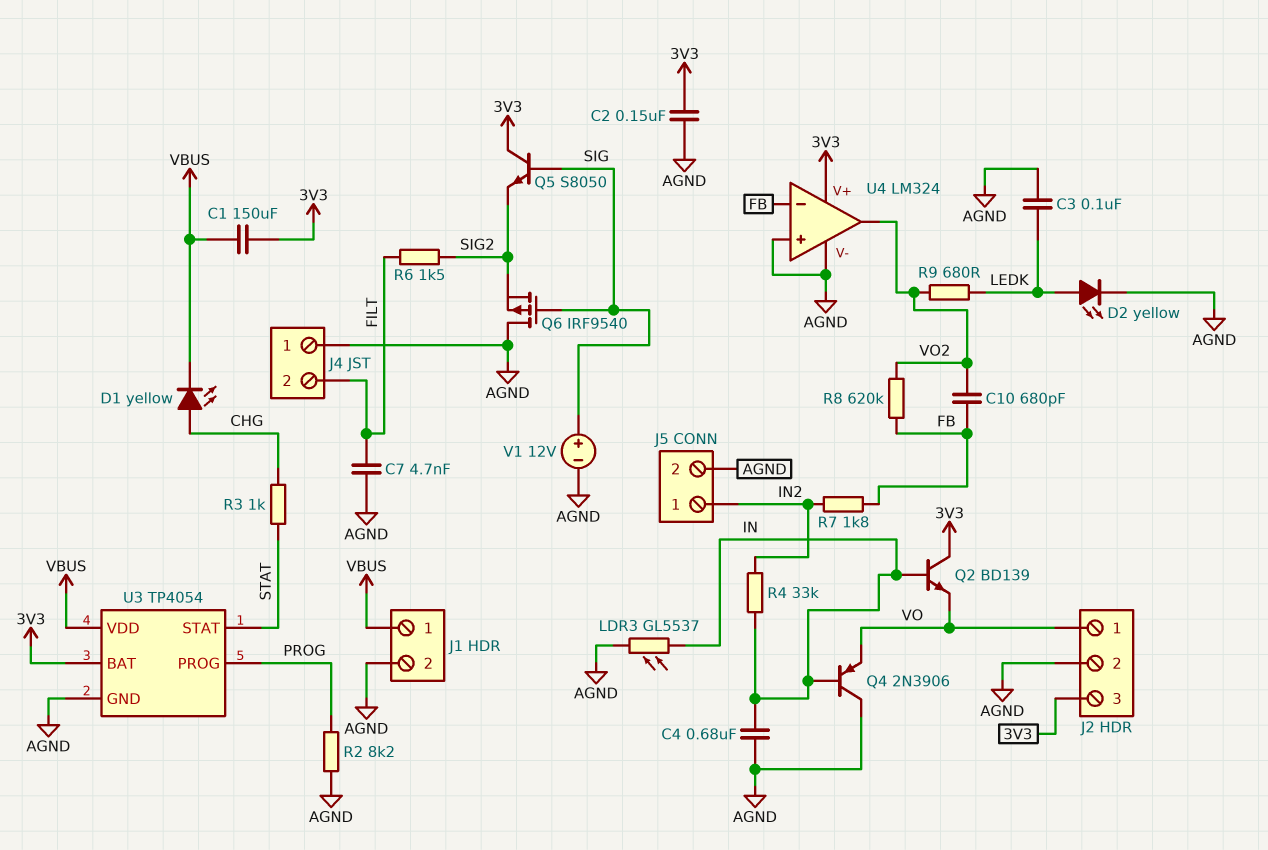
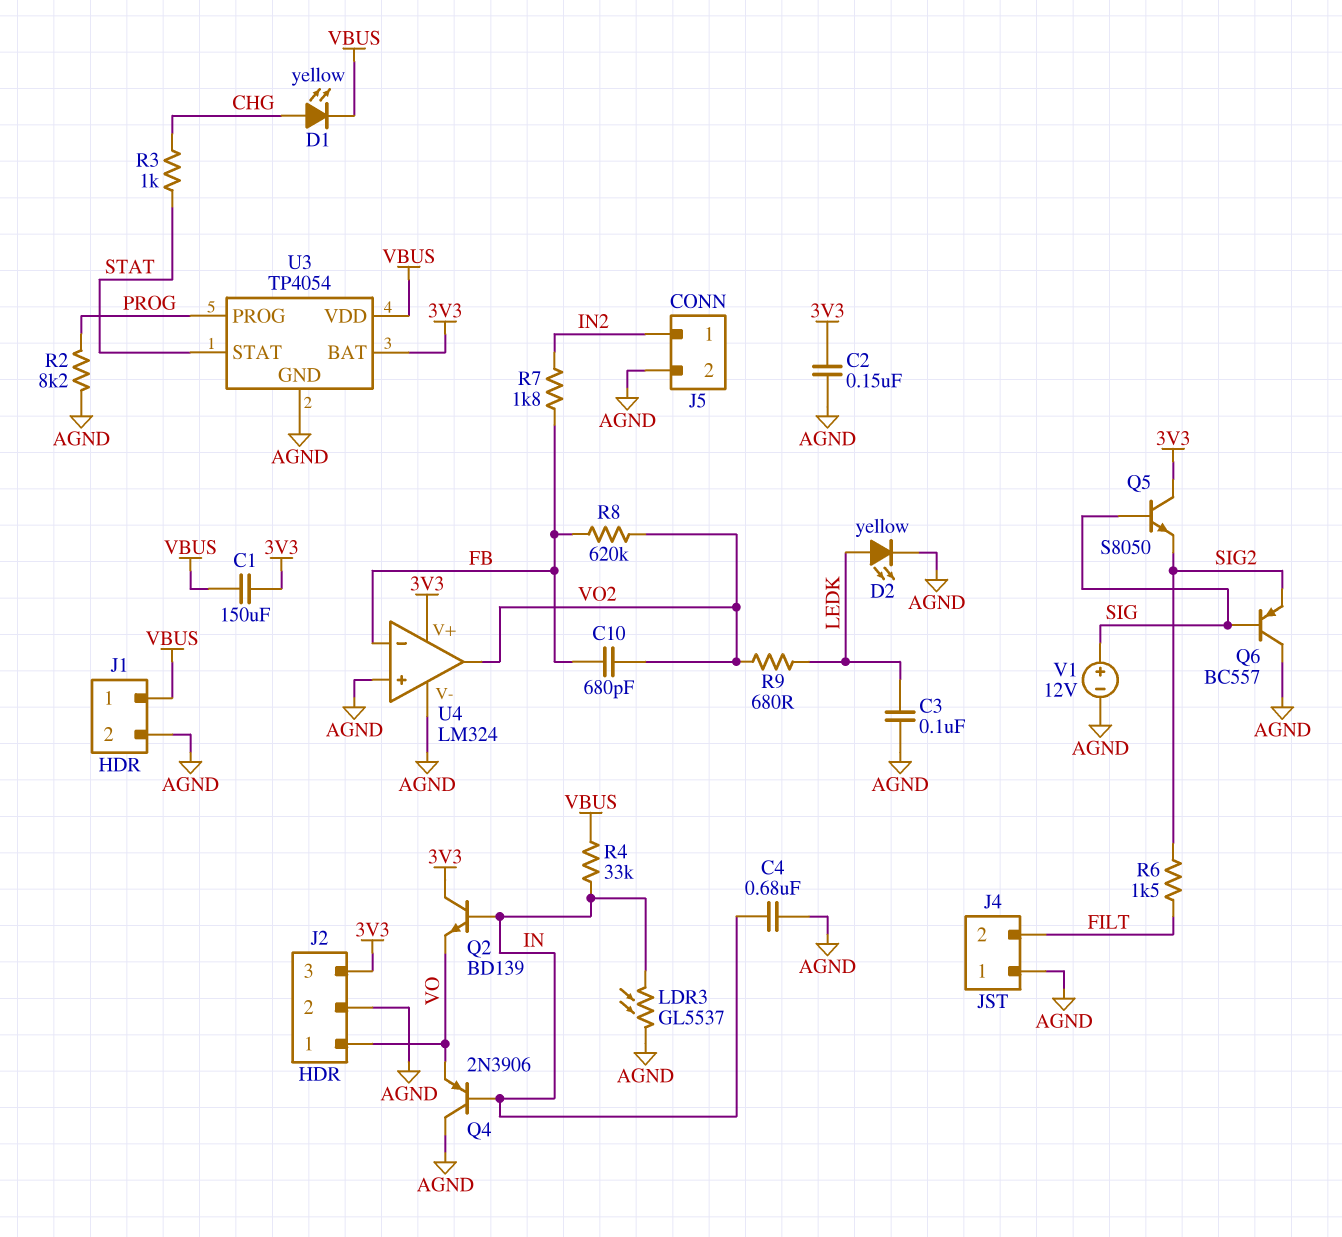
C7: 4.7nF (AGND, FILT) -> none
Q6: PMOS IRF9540 (G SIG, D AGND, S SIG2) -> PNP BC557 (B SIG, C AGND, E SIG2)
R4: 33k (IN, IN2) -> 33k (IN, VBUS)

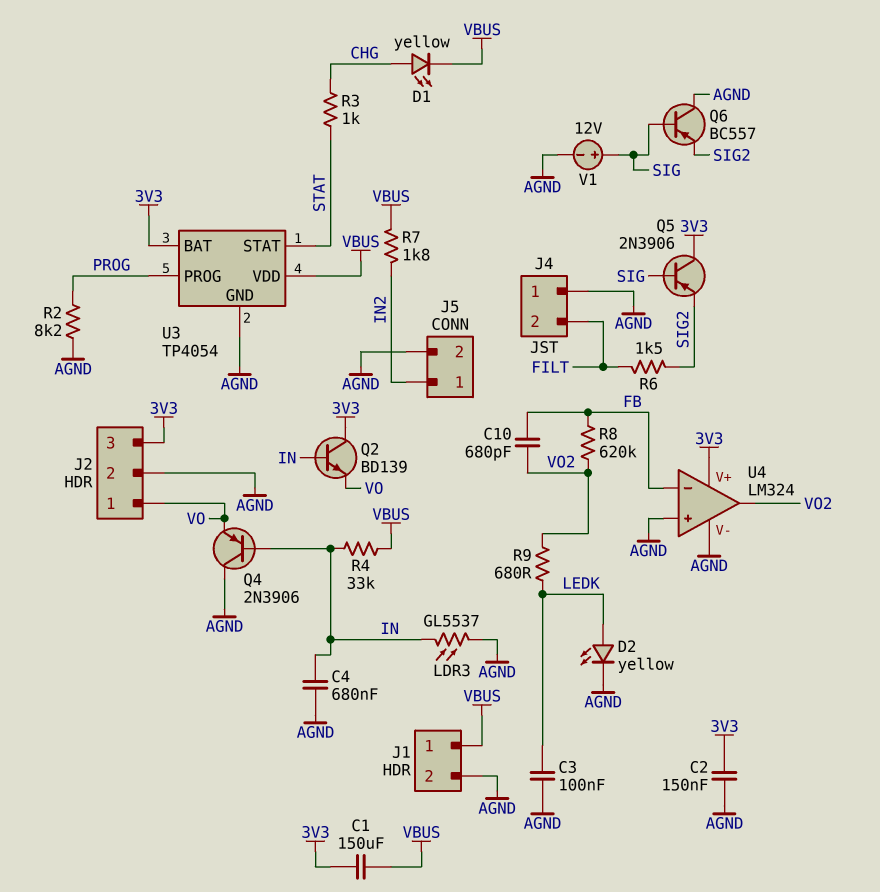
Q5: NPN S8050 (B SIG, C 3V3, E SIG2) -> PNP 2N3906 (B SIG, C 3V3, E SIG2)
R7: 1.8k (FB, IN2) -> 1.8k (IN2, VBUS)

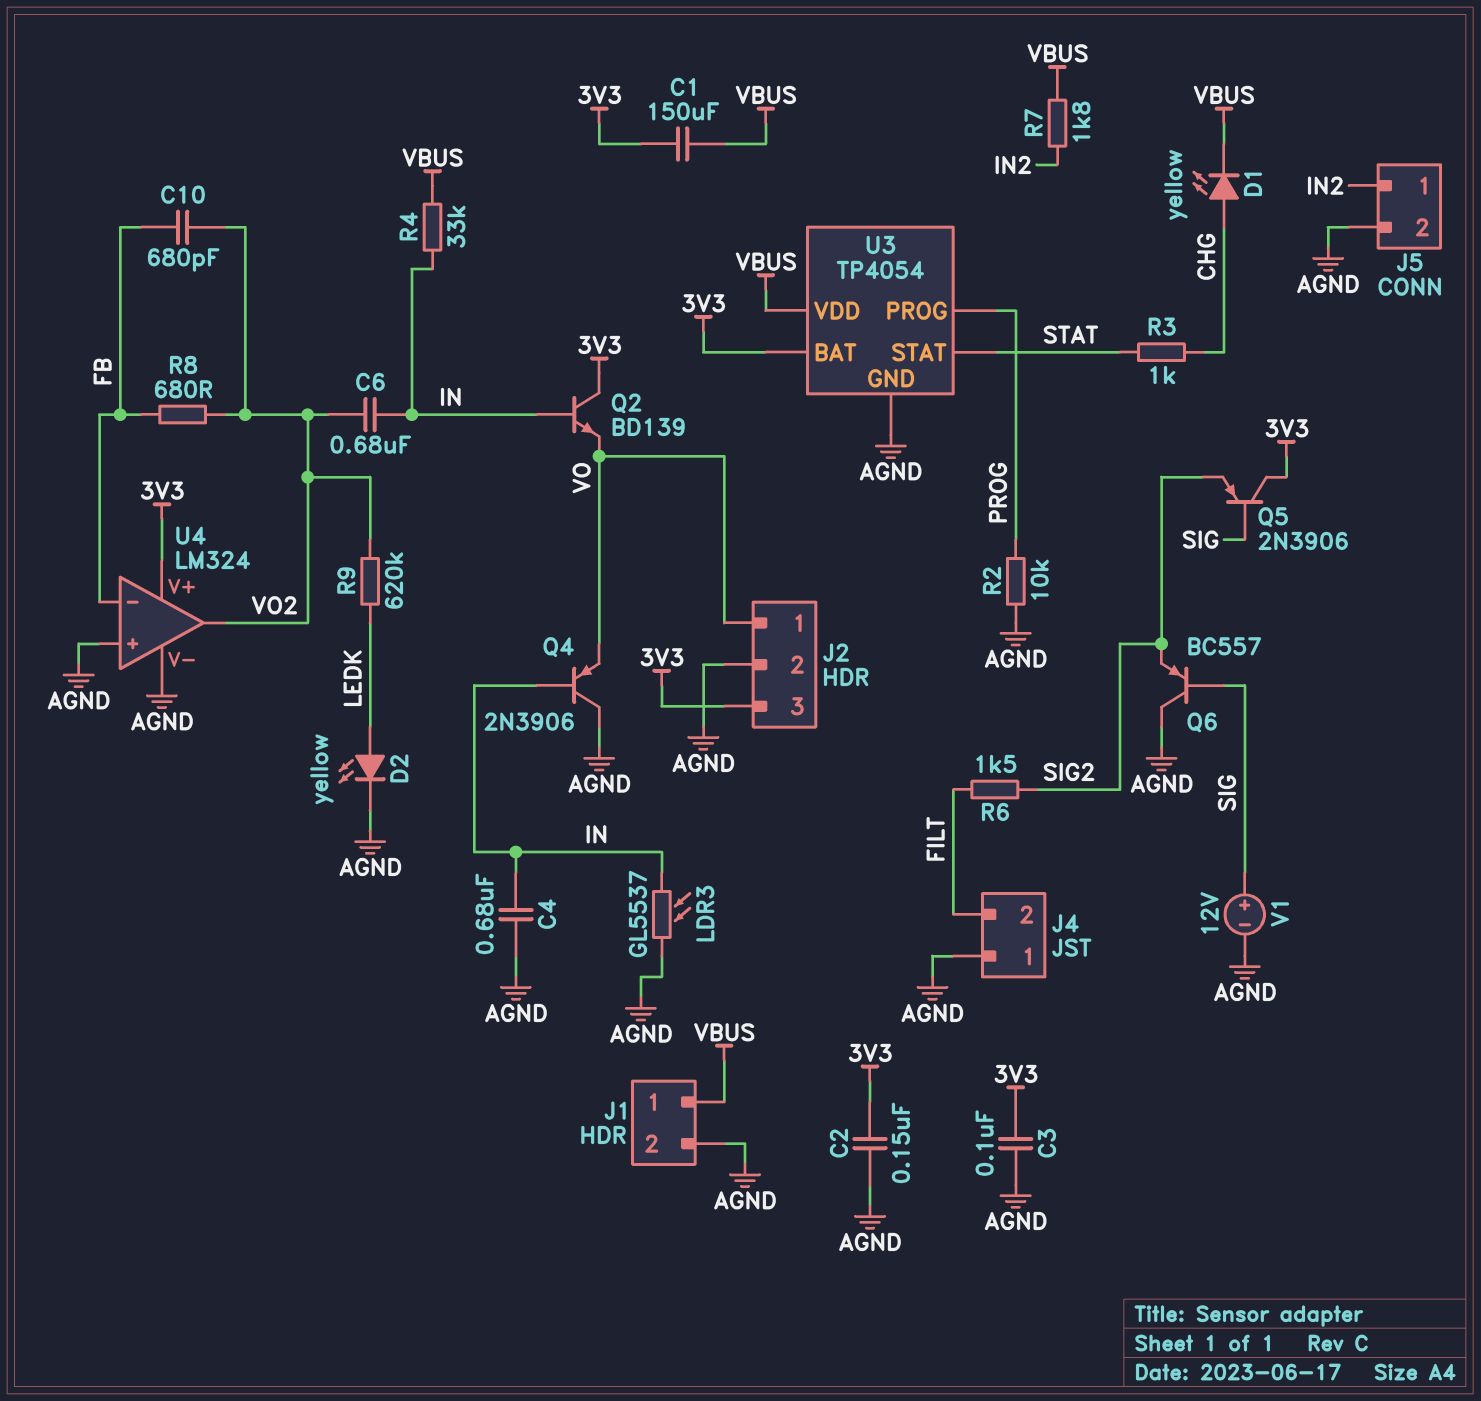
C3: 100nF (AGND, LEDK) -> 100nF (3V3, AGND)
C6: none -> 680nF (IN, VO2)
R2: 8.2k (AGND, PROG) -> 10k (AGND, PROG)
R8: 620k (FB, VO2) -> 680 (FB, VO2)
R9: 680 (LEDK, VO2) -> 620k (LEDK, VO2)

